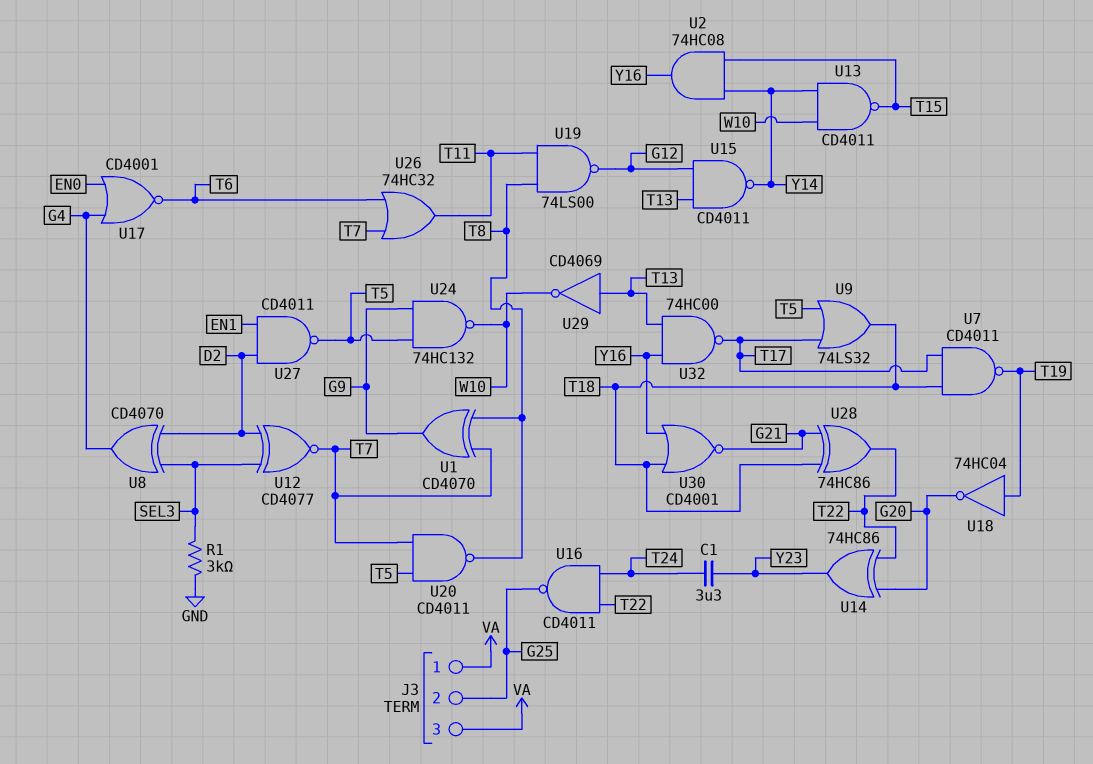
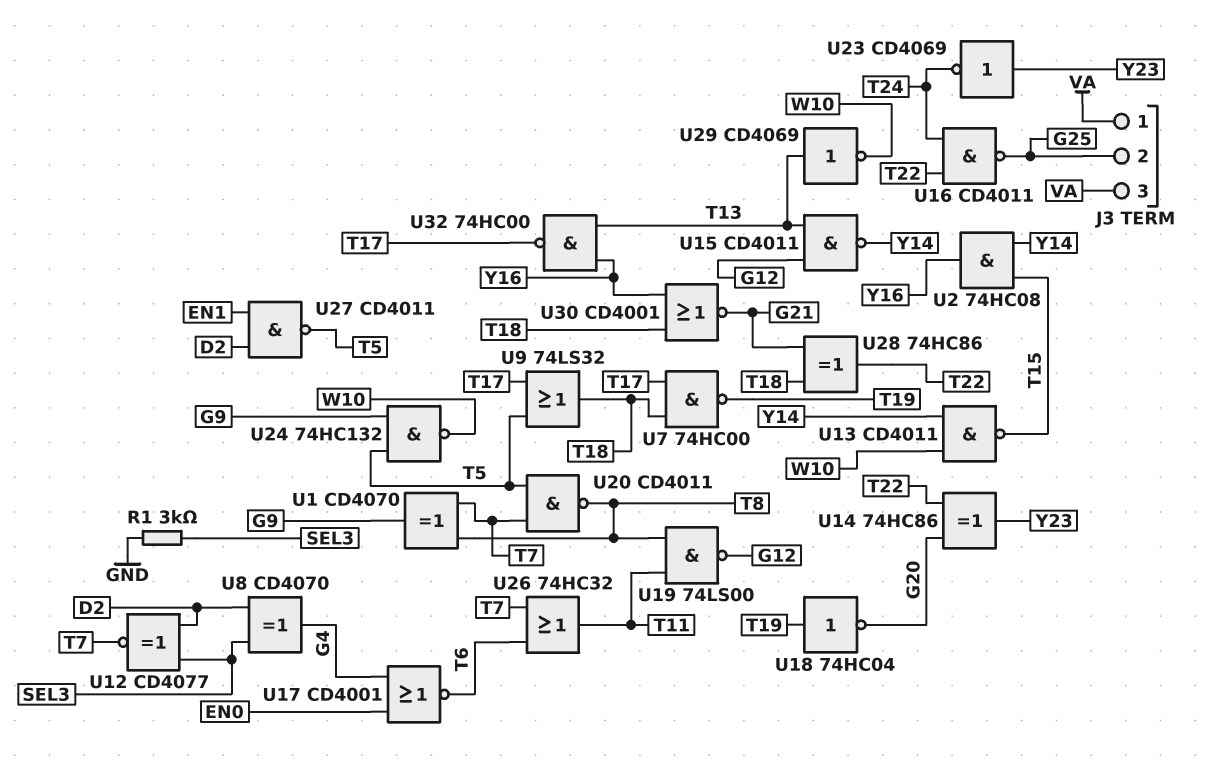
C1: 3.3uF (T24, Y23) -> none
U7: NAND CD4011 (in T17, in T18, out T19) -> NAND 74HC00 (in T17, in T18, out T19)
U23: none -> NOT CD4069 (in Y23, out T24)

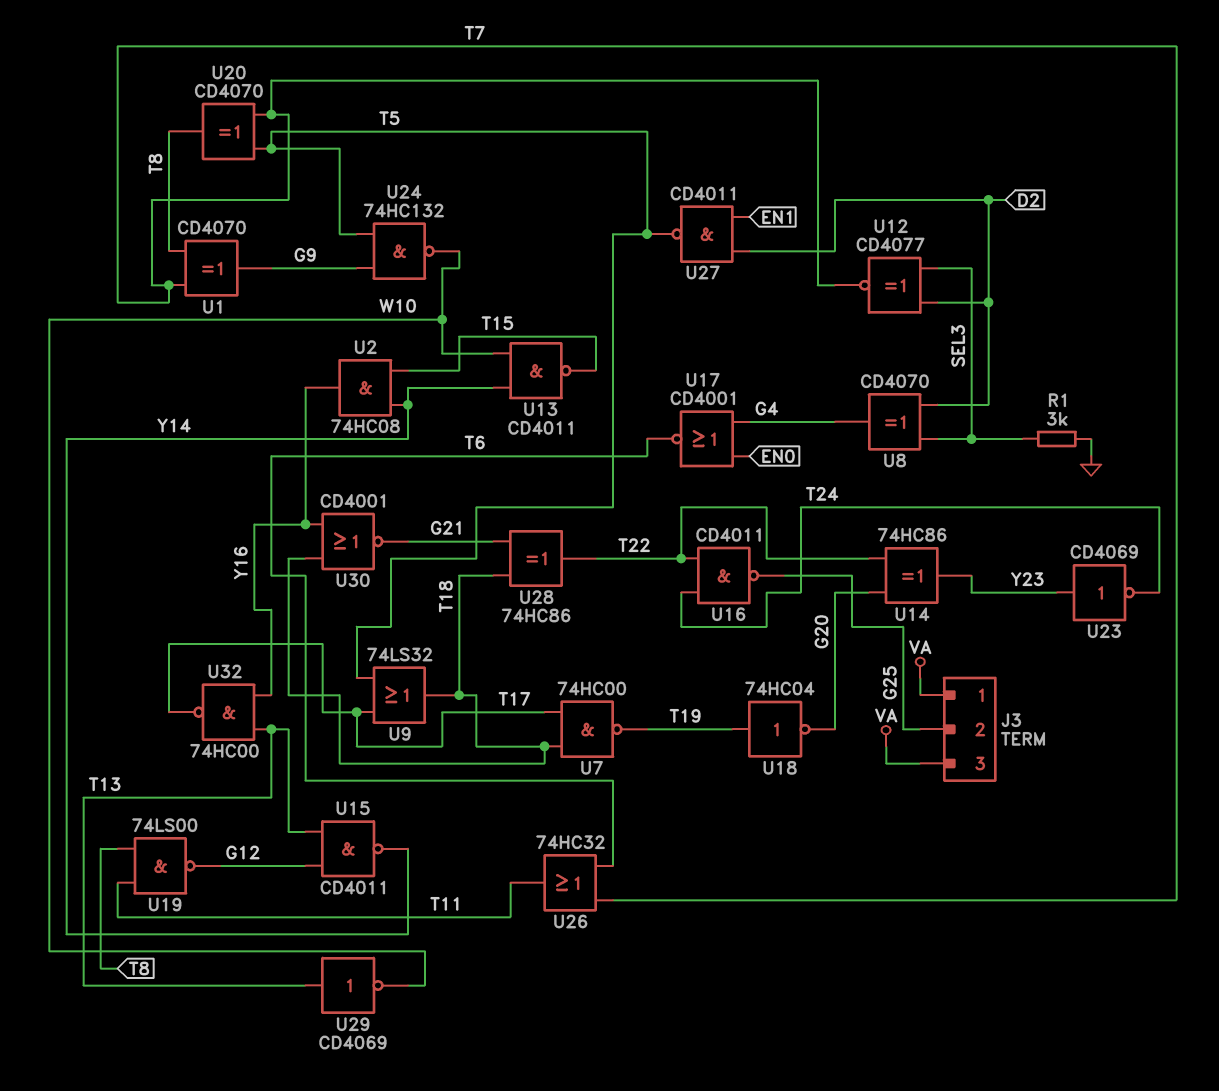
U20: NAND CD4011 (in T5, in T7, out T8) -> XOR CD4070 (in T5, in T7, out T8)

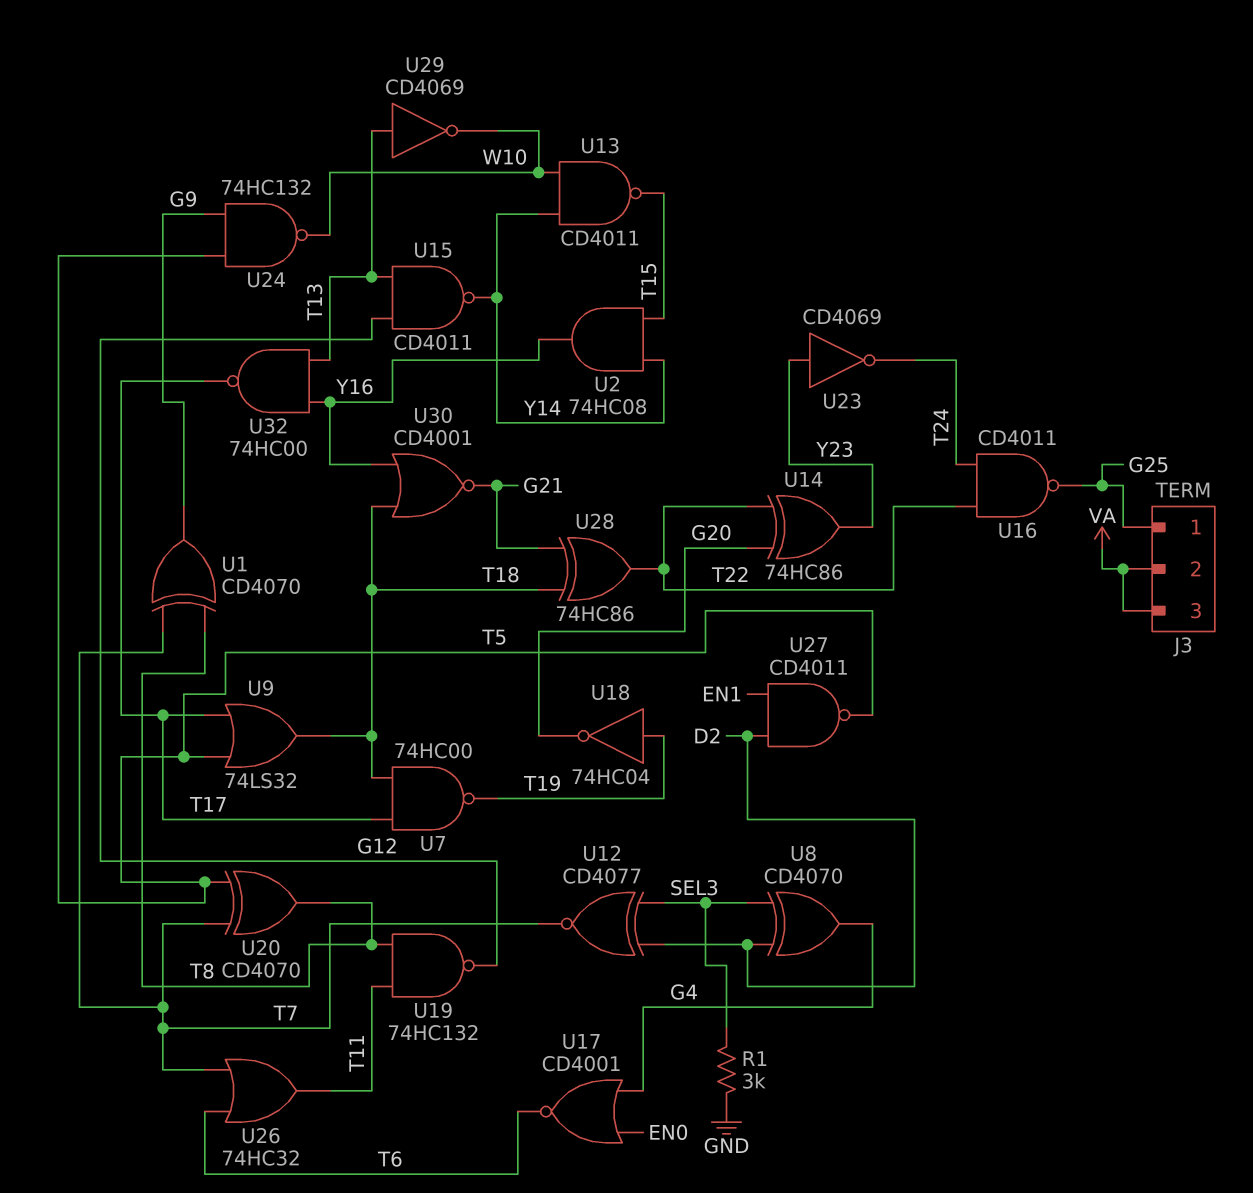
J3 pin 1: VA -> G25
J3 pin 2: G25 -> VA
U19: NAND 74LS00 (in T8, in T11, out G12) -> NAND 74HC132 (in T8, in T11, out G12)

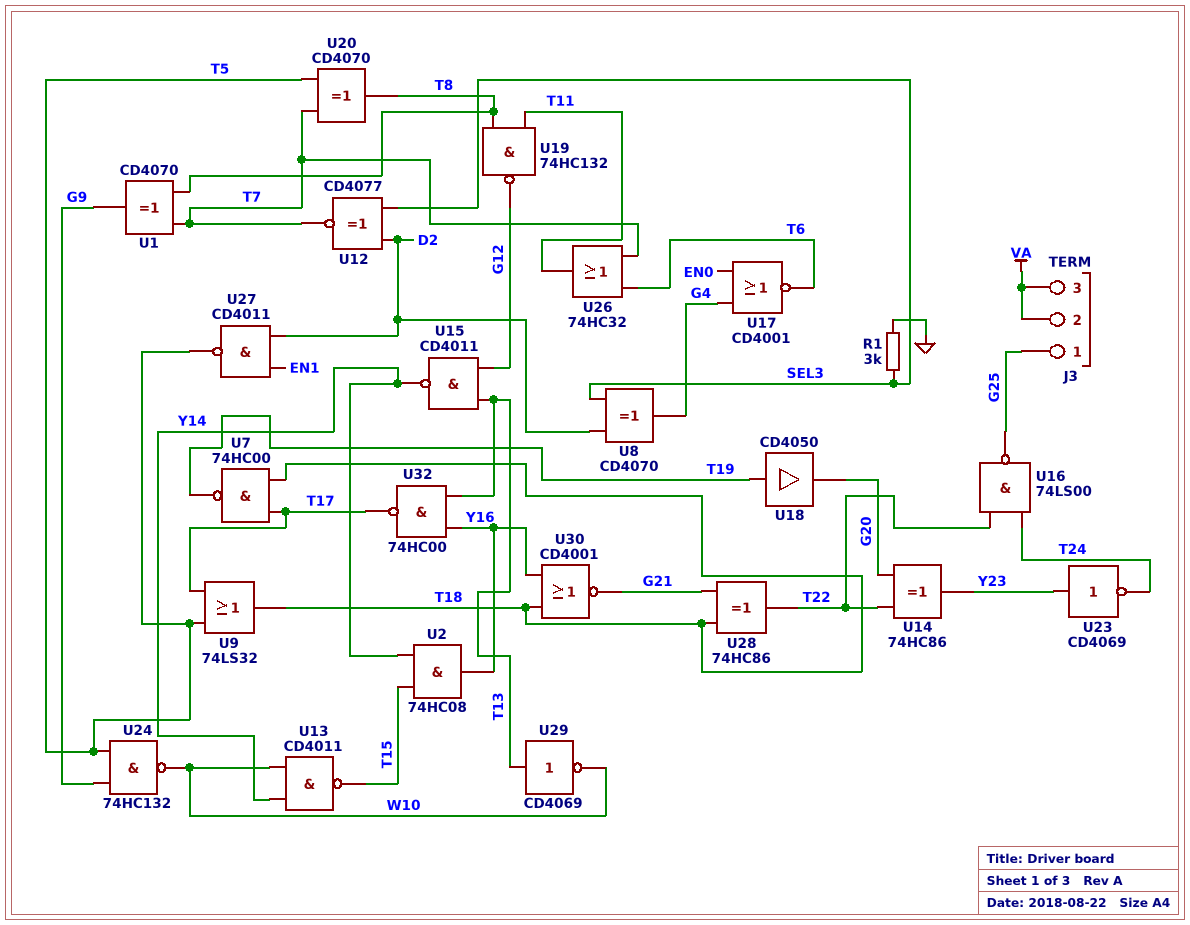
U16: NAND CD4011 (in T22, in T24, out G25) -> NAND 74LS00 (in T22, in T24, out G25)
U18: NOT 74HC04 (in T19, out G20) -> buffer CD4050 (in T19, out G20)

